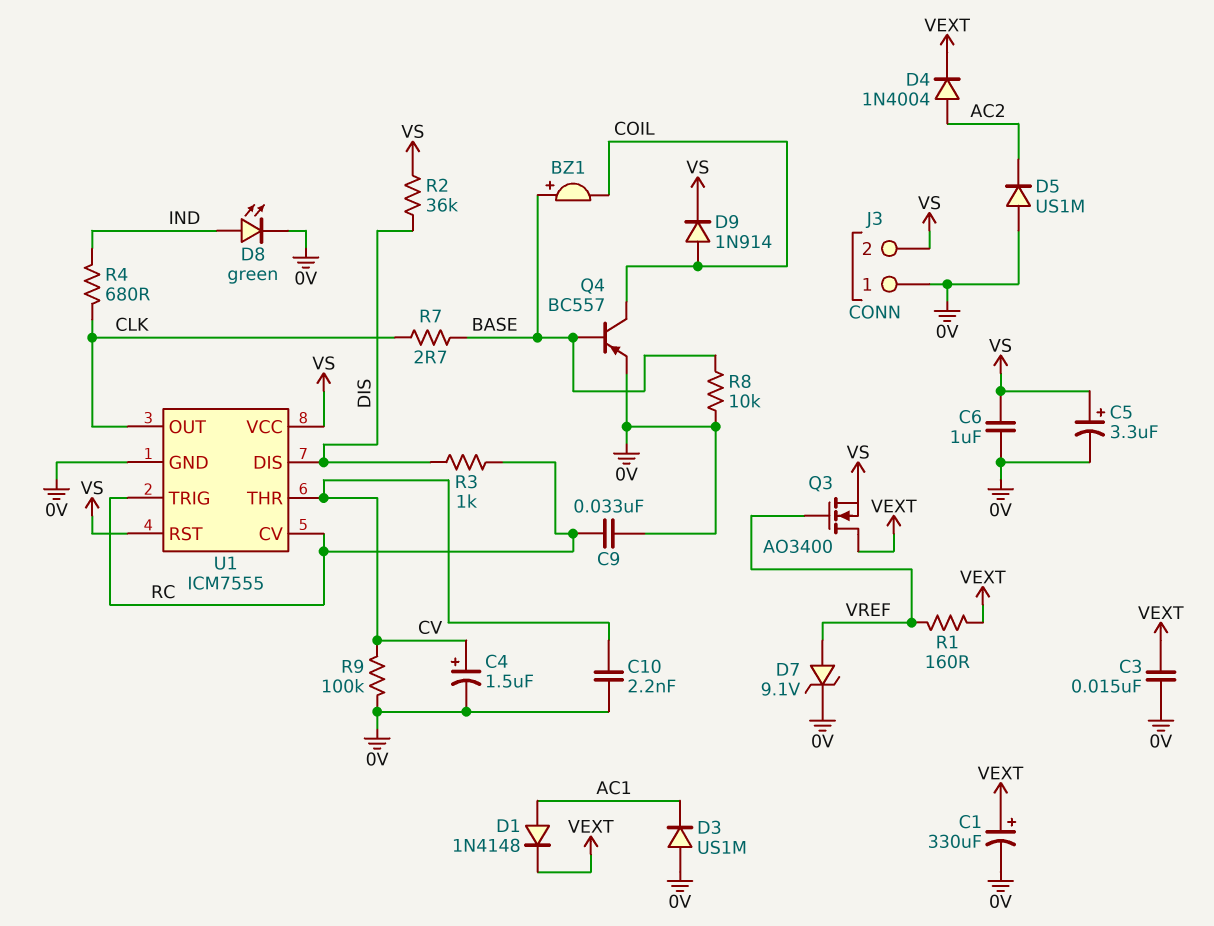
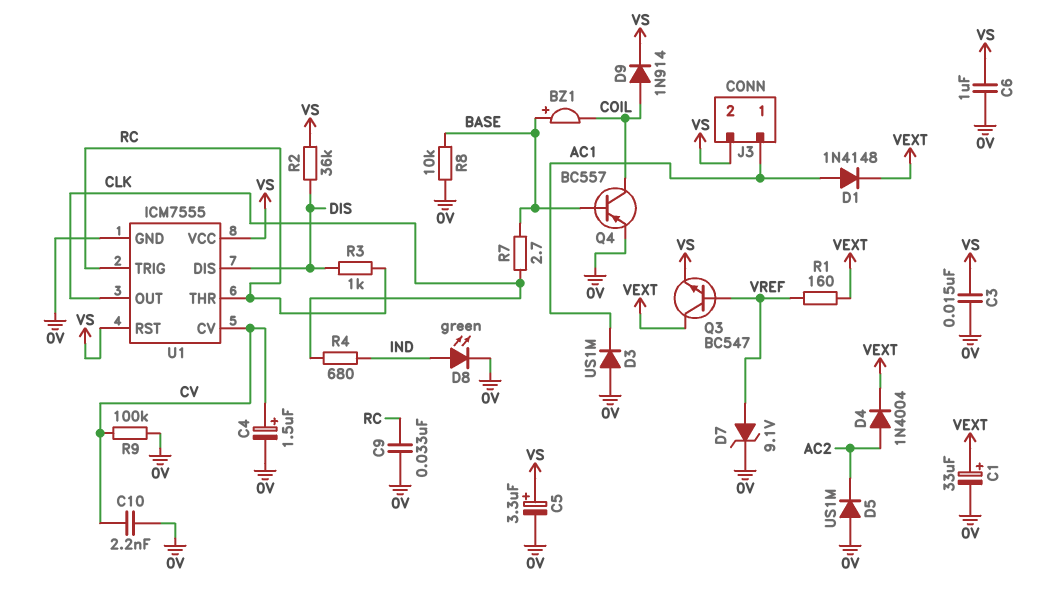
C1: 330uF (plus VEXT, minus 0V) -> 33uF (plus VEXT, minus 0V)
C3: 15nF (0V, VEXT) -> 15nF (0V, VS)
J3 pin 1: 0V -> AC1
Q3: NMOS AO3400 (G VREF, D VEXT, S VS) -> NPN BC547 (B VREF, C VEXT, E VS)
U1 pin CV: RC -> CV
U1 pin THR: CV -> RC

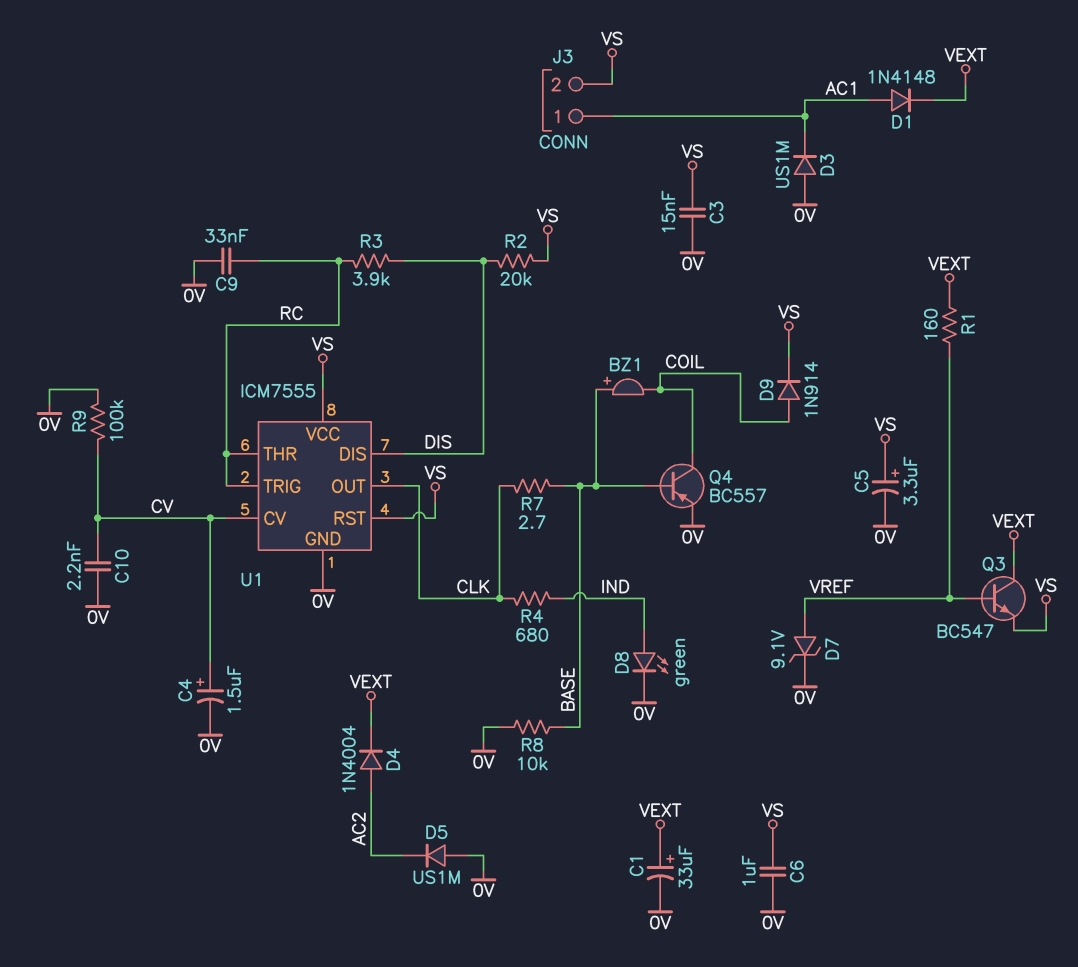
R2: 36k (DIS, VS) -> 20k (DIS, VS)
R3: 1k (DIS, RC) -> 3.9k (DIS, RC)

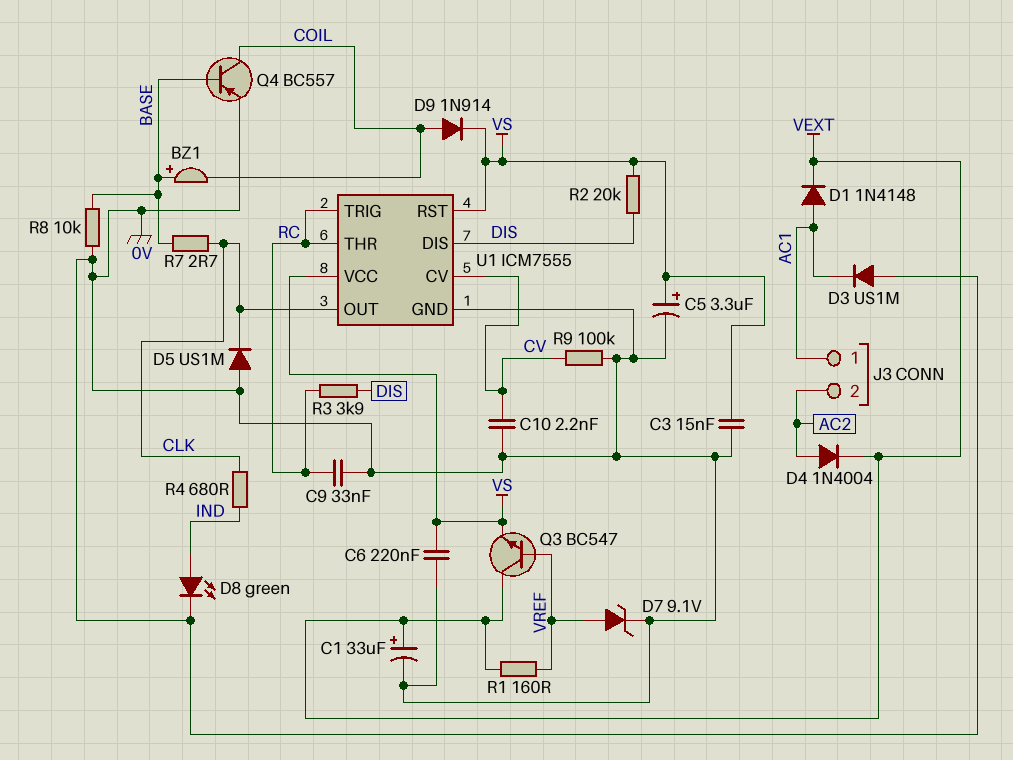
C4: 1.5uF (plus CV, minus 0V) -> none
C6: 1uF (0V, VS) -> 220nF (0V, VS)
D5: diode US1M (A 0V, K AC2) -> diode US1M (A 0V, K CLK)
J3 pin 2: VS -> AC2

